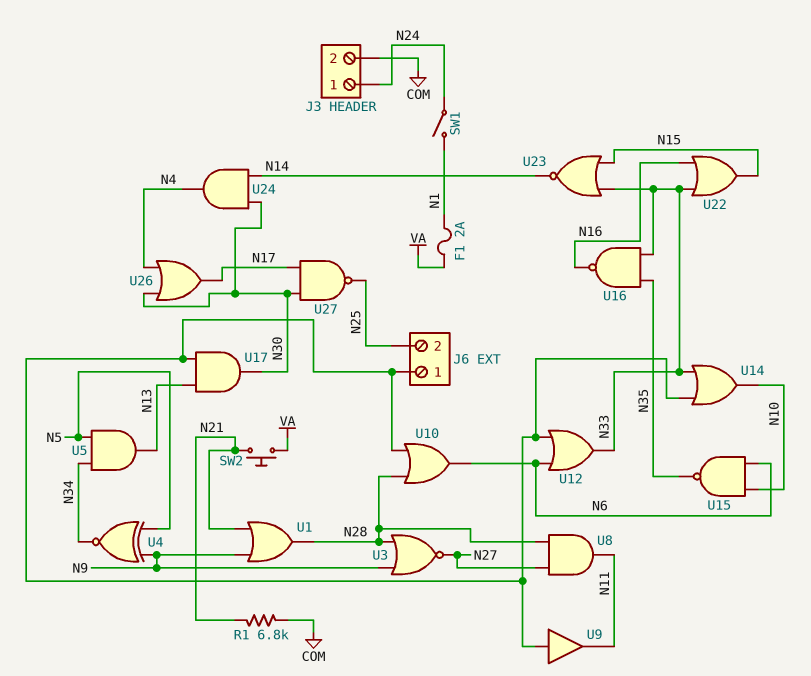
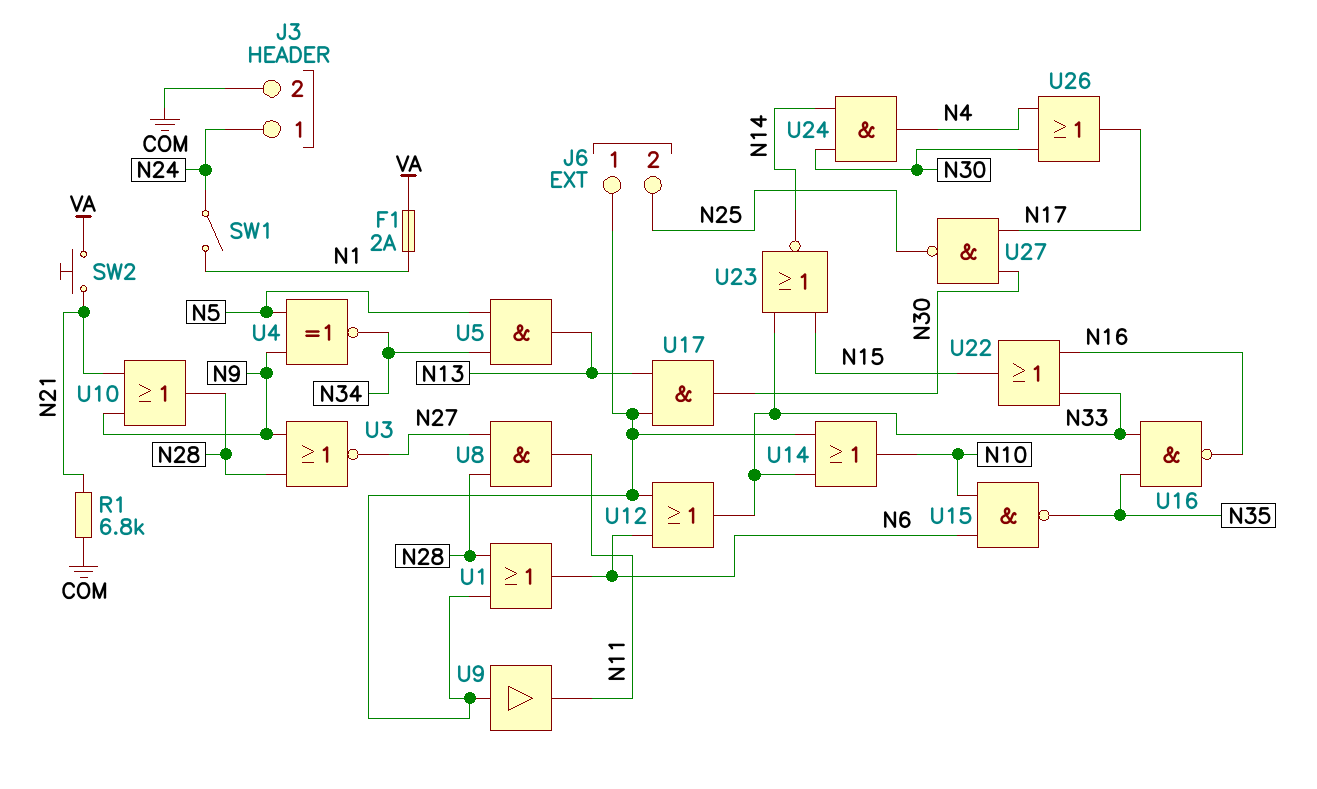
U1: OR (in N9, in N21, out N28) -> OR (in J6/1, in N28, out N6)
U10: OR (in J6/1, in N28, out N6) -> OR (in N9, in N21, out N28)

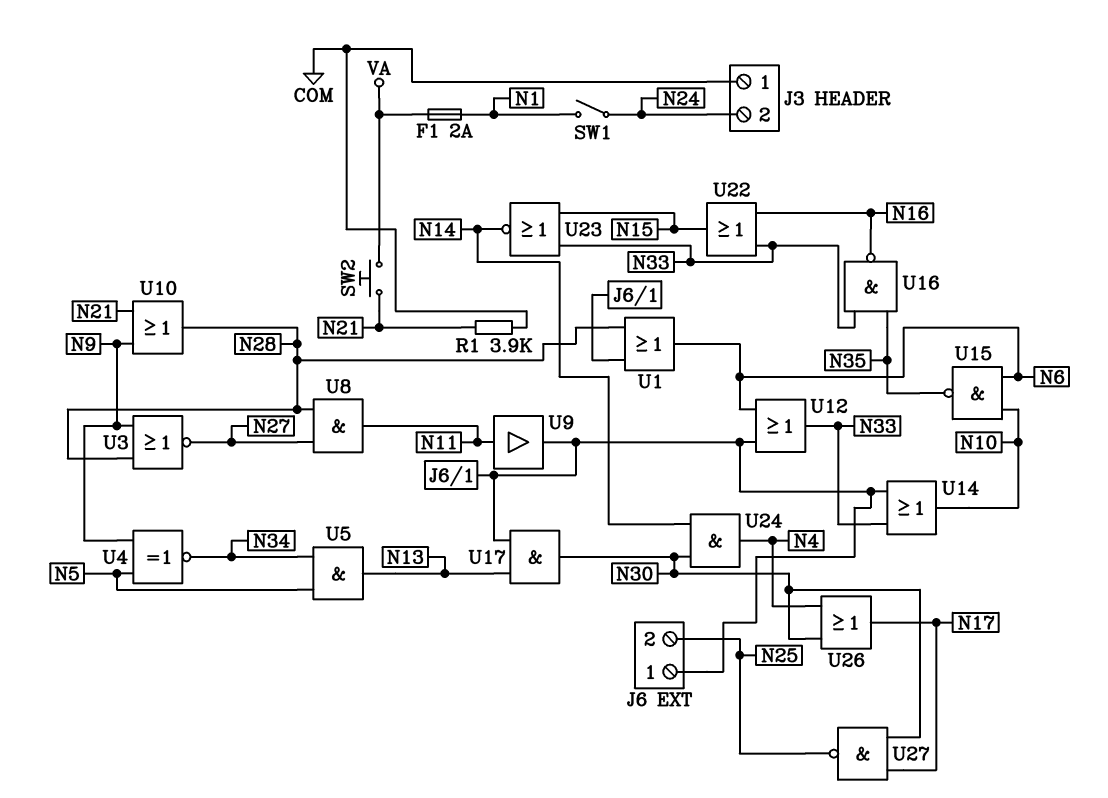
J3 pin 1: N24 -> COM
J3 pin 2: COM -> N24
R1: 6.8k (COM, N21) -> 3.9k (COM, N21)
U9: buffer (in J6/1, out N11) -> buffer (in N11, out J6/1)

